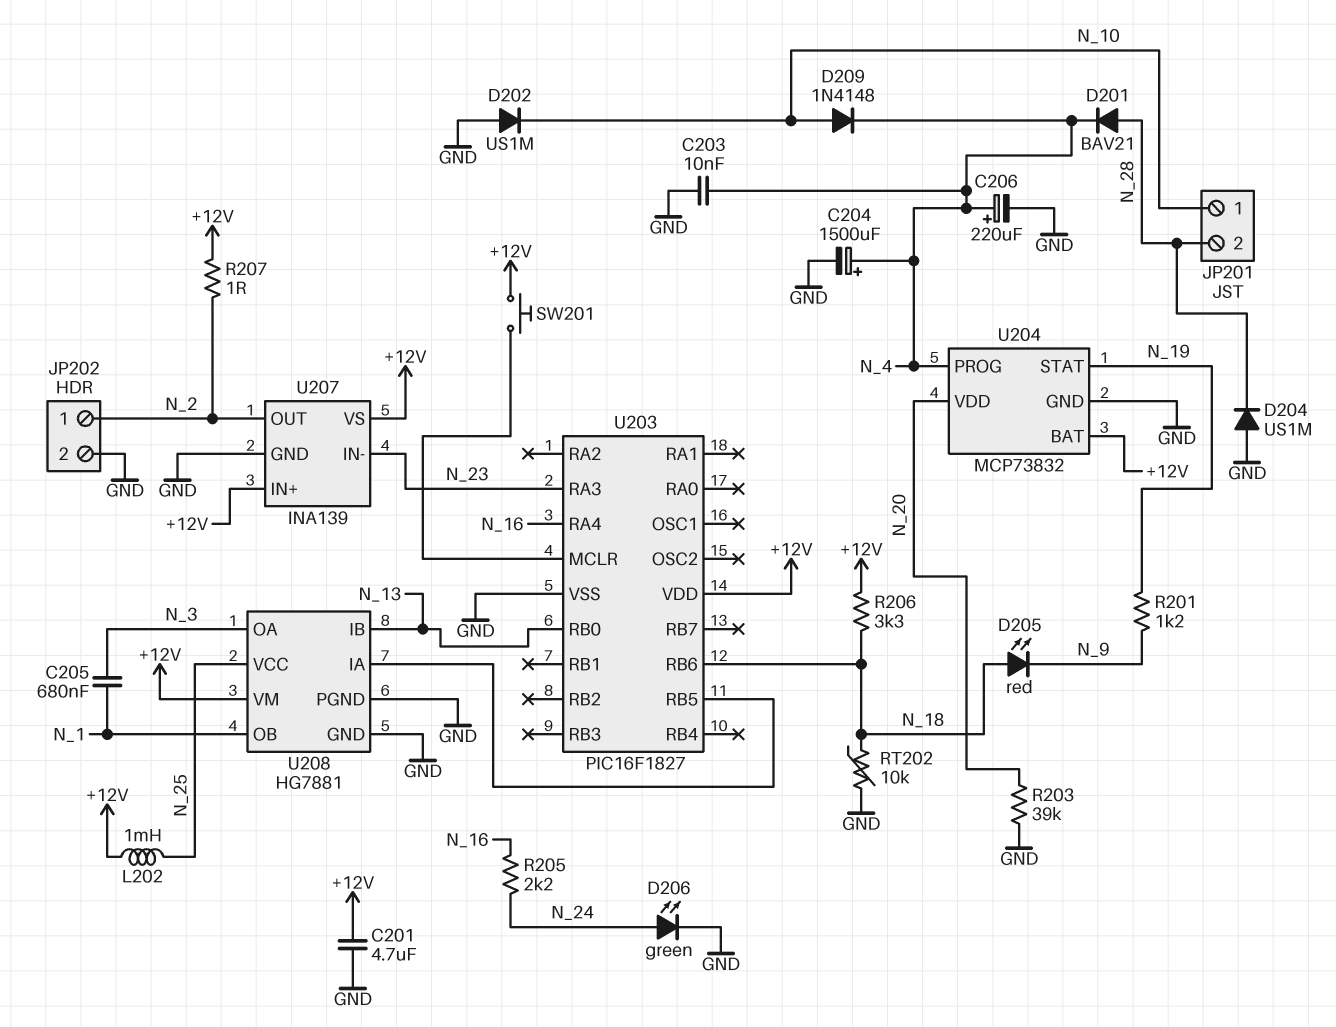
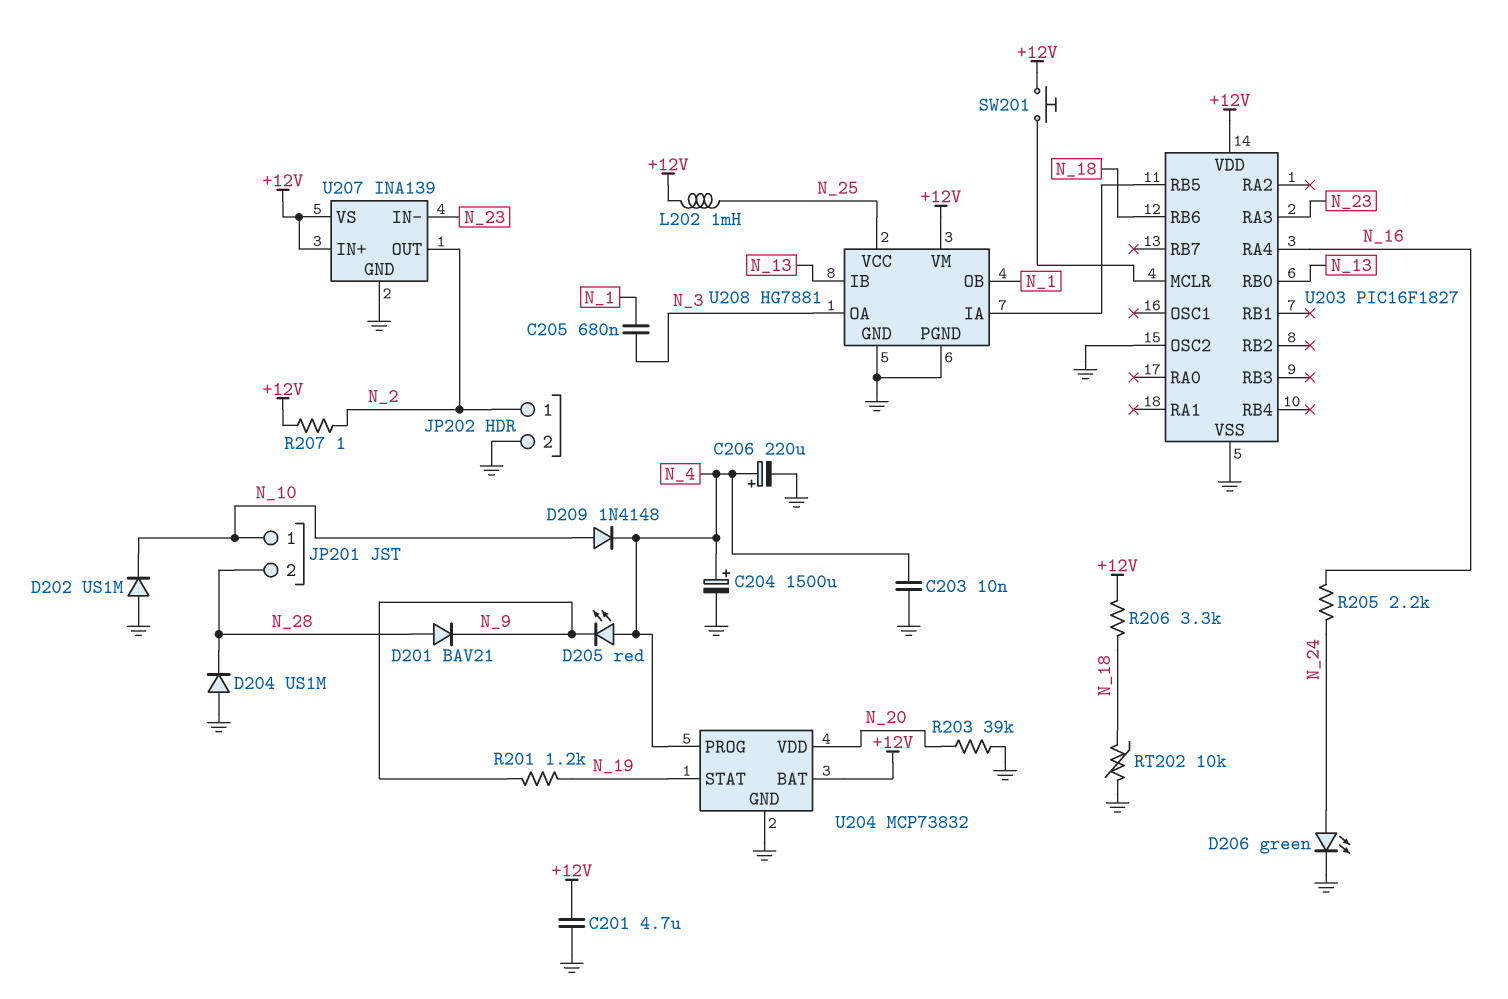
D201: diode BAV21 (A N_28, K N_4) -> diode BAV21 (A N_28, K N_9)
D205: LED red (A N_18, K N_9) -> LED red (A N_4, K N_9)
U203 pin OSC2: none -> GND

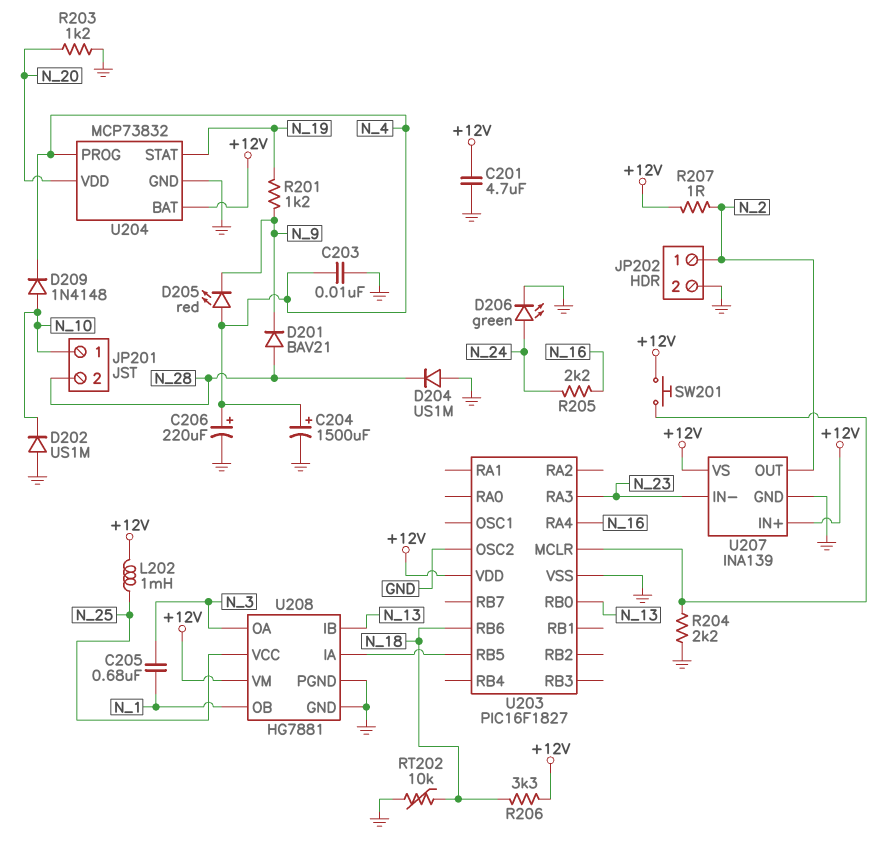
R203: 39k (GND, N_20) -> 1.2k (GND, N_20)
R204: none -> 2.2k (GND, U203/MCLR)

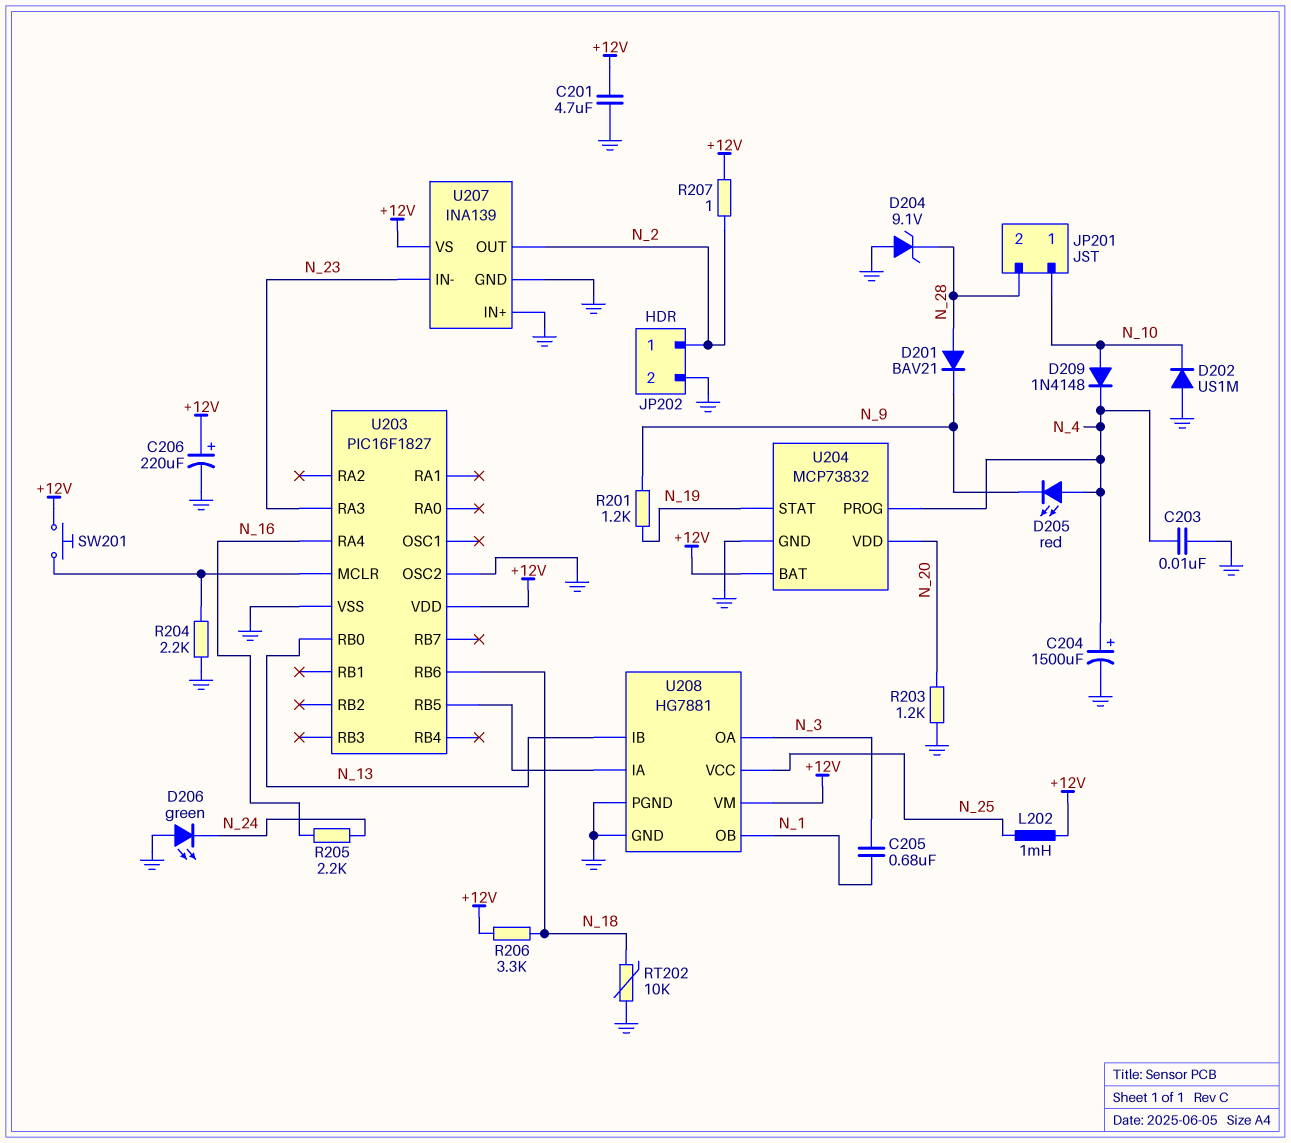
C206: 220uF (plus N_4, minus GND) -> 220uF (plus +12V, minus GND)
D204: diode US1M (A GND, K N_28) -> zener 9.1V (A GND, K N_28)
D206: LED green (A N_24, K GND) -> LED green (A GND, K N_24)
U207 pin IN+: +12V -> GND

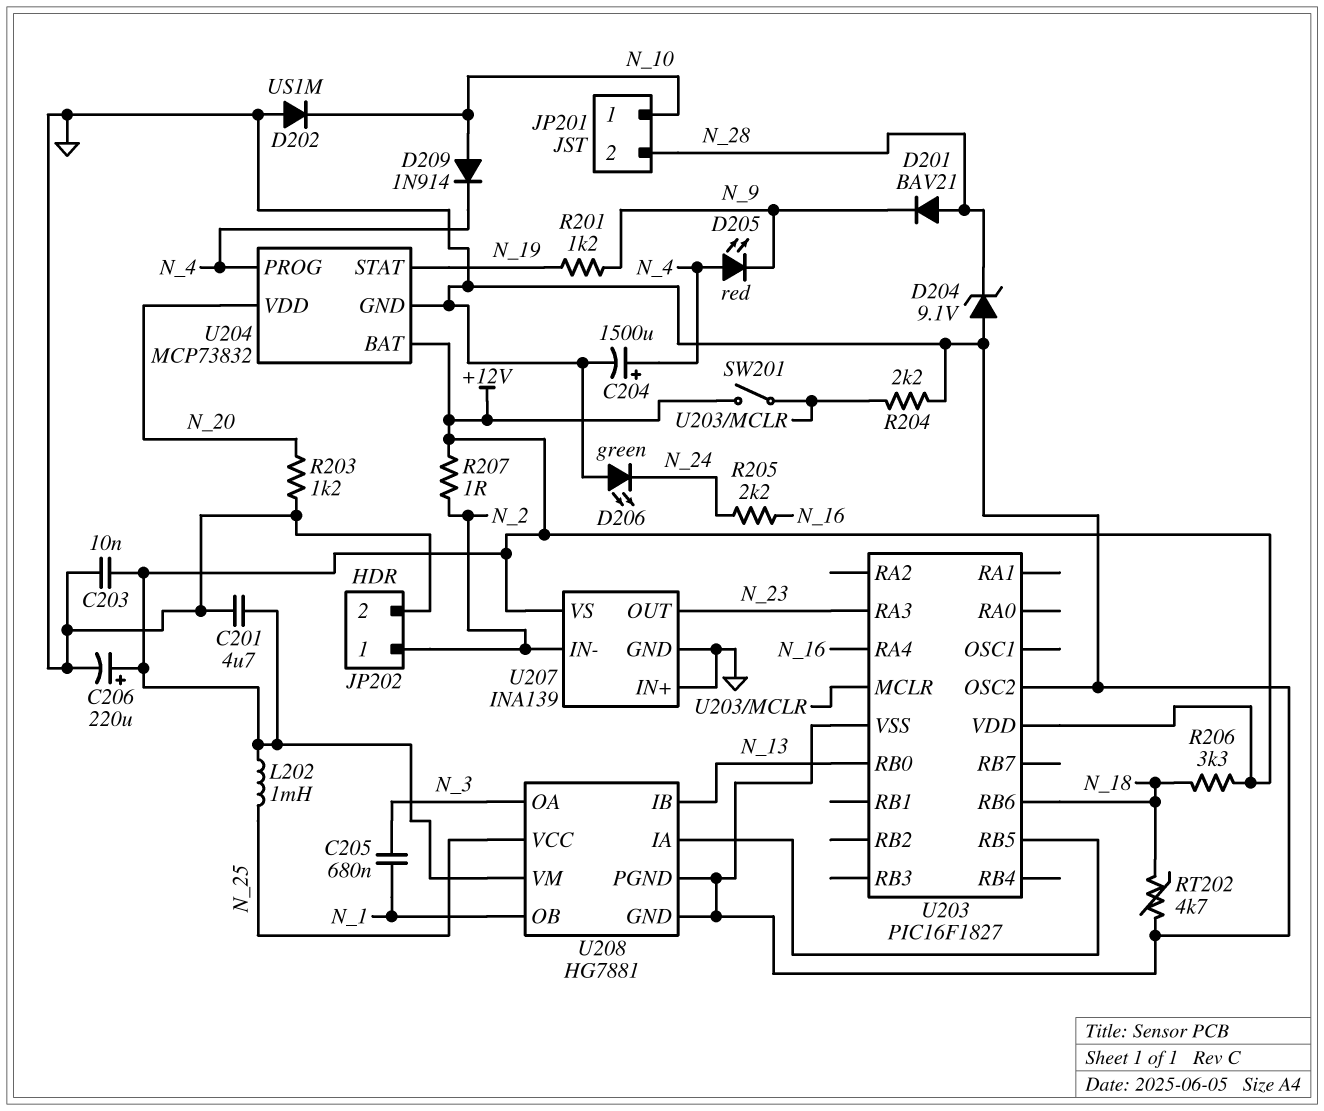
C203: 10nF (GND, N_4) -> 10nF (+12V, GND)
D209: diode 1N4148 (A N_10, K N_4) -> diode 1N914 (A N_10, K N_4)
RT202: 10k (GND, N_18) -> 4.7k (GND, N_18)
SW201: button (+12V, U203/MCLR) -> switch (+12V, U203/MCLR)
U207 pin IN-: N_23 -> N_2
U207 pin OUT: N_2 -> N_23

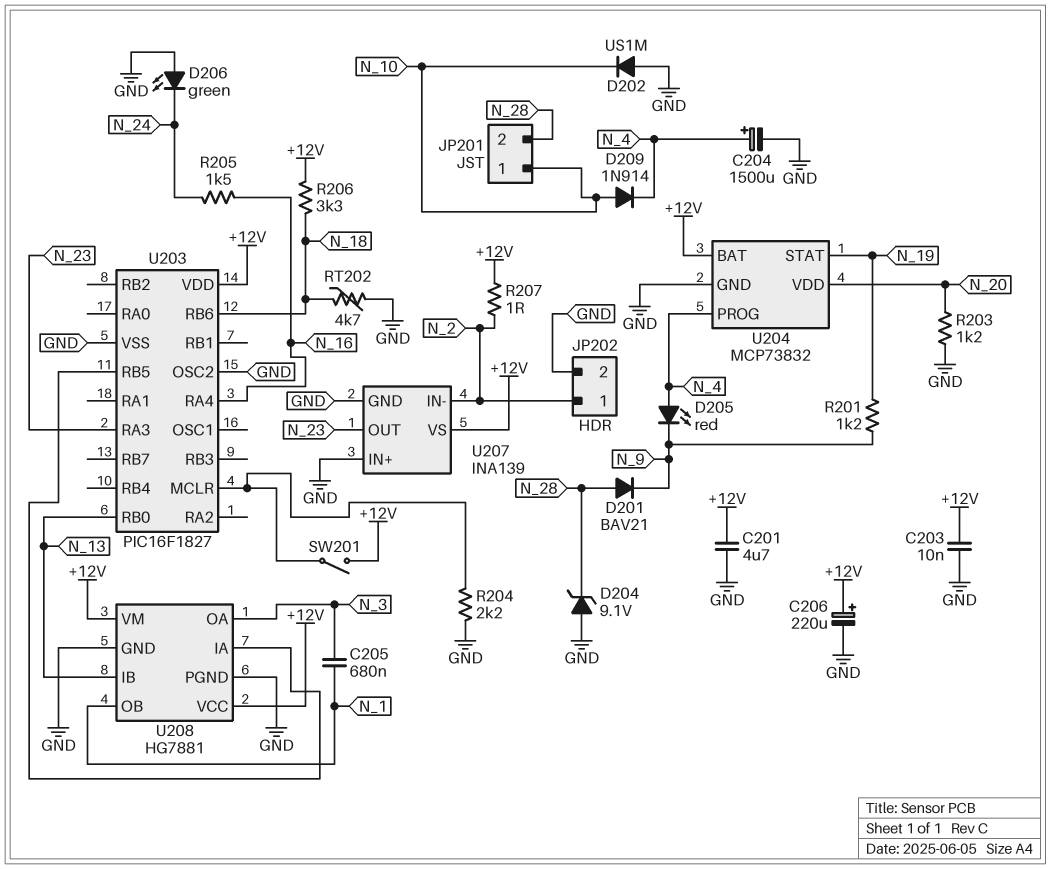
L202: 1mH (+12V, N_25) -> none
R205: 2.2k (N_16, N_24) -> 1.5k (N_16, N_24)
U208 pin VCC: N_25 -> +12V

